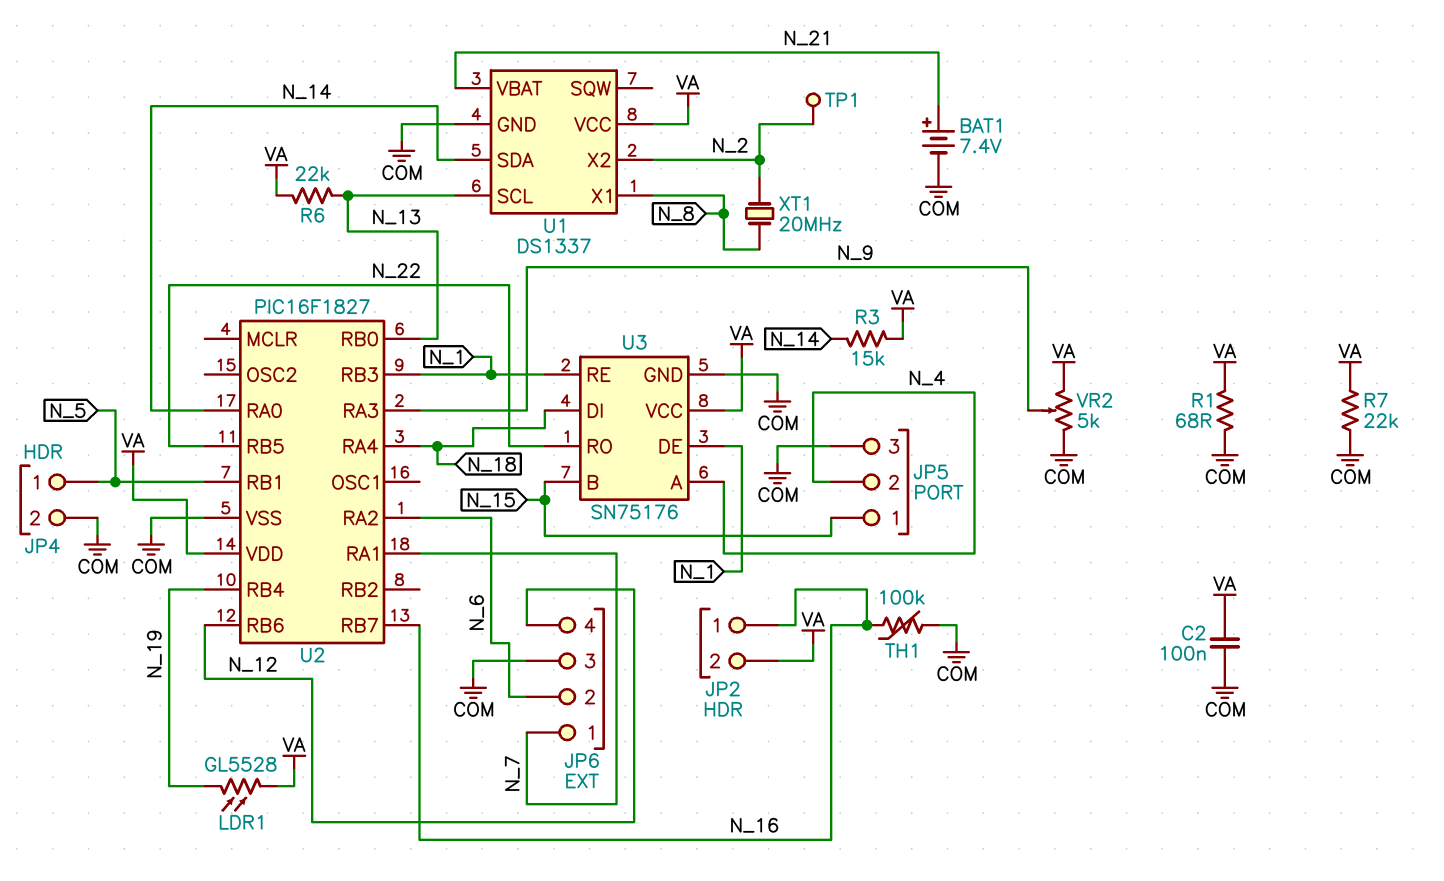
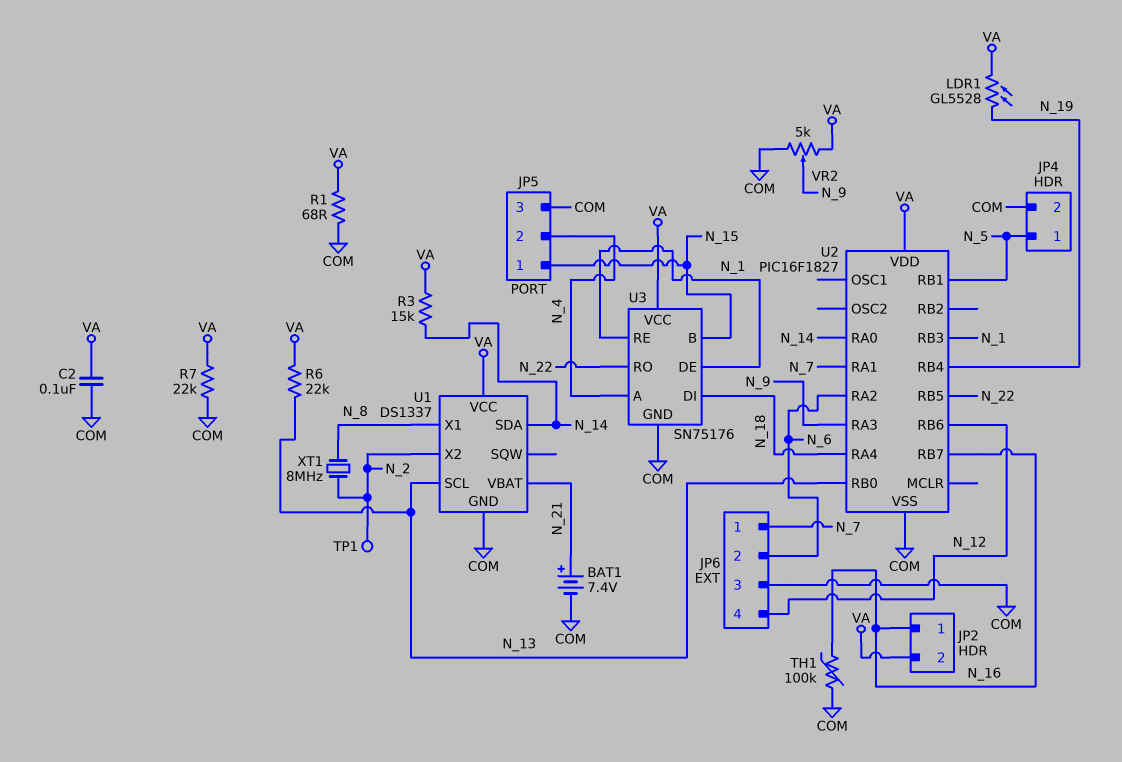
XT1: 20MHz (N_2, N_8) -> 8MHz (N_2, N_8)

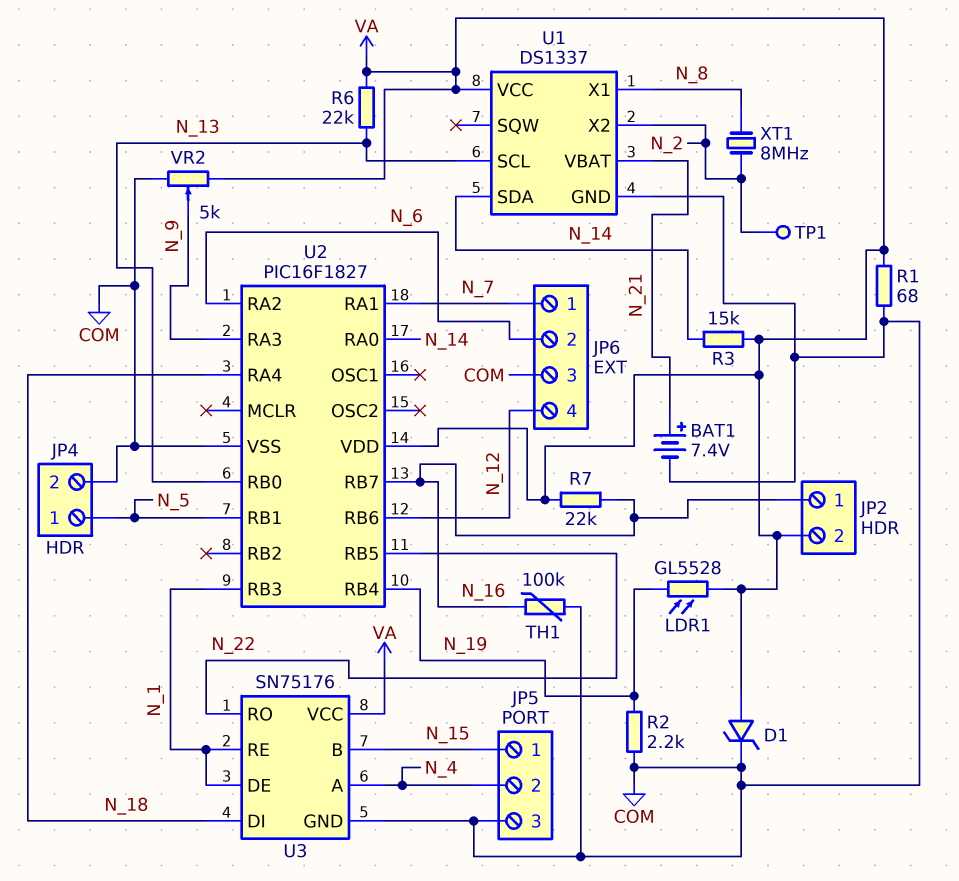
C2: 100nF (COM, VA) -> none
D1: none -> zener (A VA, K COM)
R2: none -> 2.2k (COM, N_19)
R7: 22k (COM, VA) -> 22k (N_16, VA)

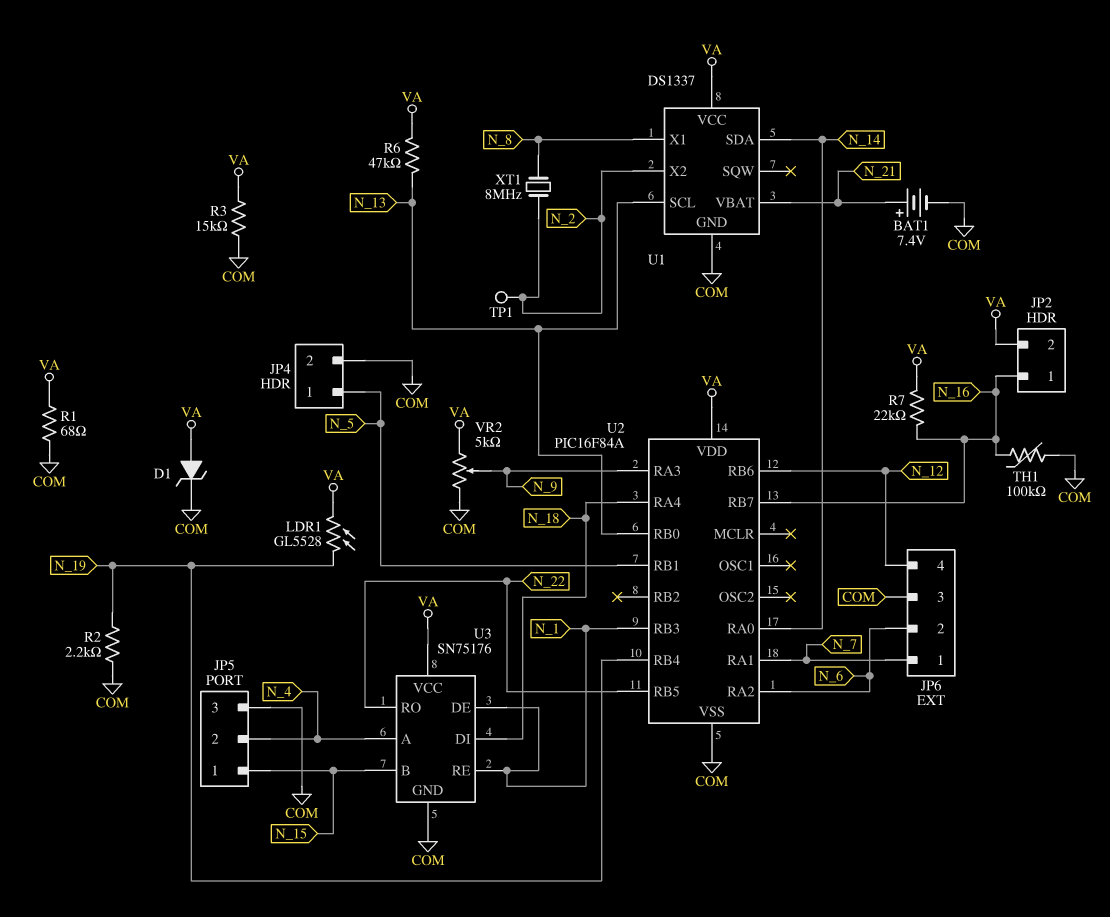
R3: 15k (N_14, VA) -> 15k (COM, VA)
R6: 22k (N_13, VA) -> 47k (N_13, VA)
U2: PIC16F1827 -> PIC16F84A

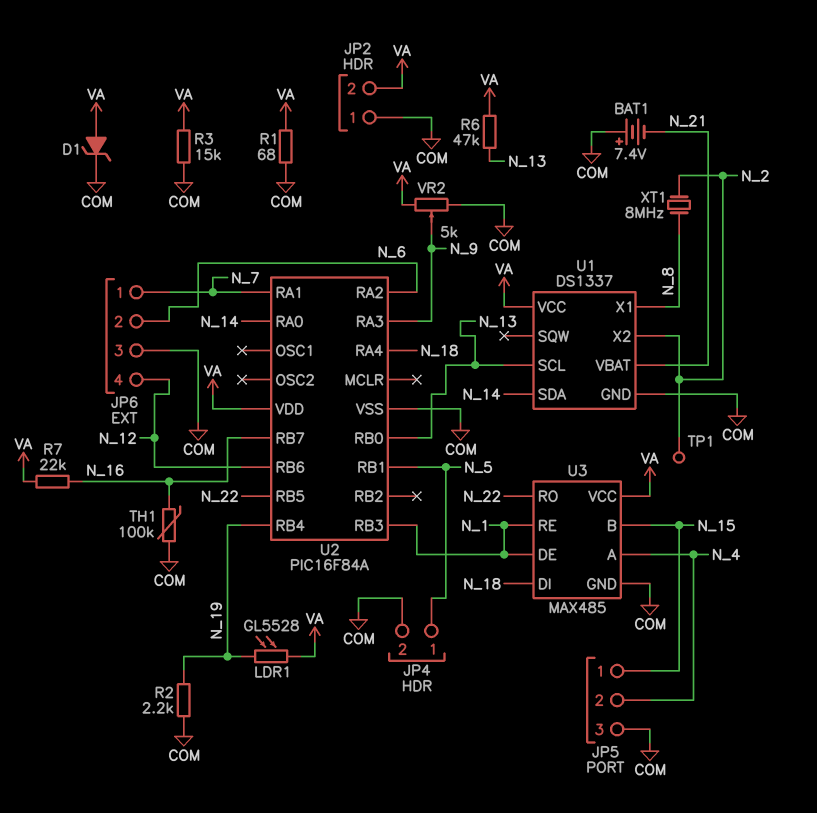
BAT1: 7.4V (plus N_21, minus COM) -> 7.4V (plus COM, minus N_21)
JP2 pin 1: N_16 -> COM
U3: SN75176 -> MAX485

